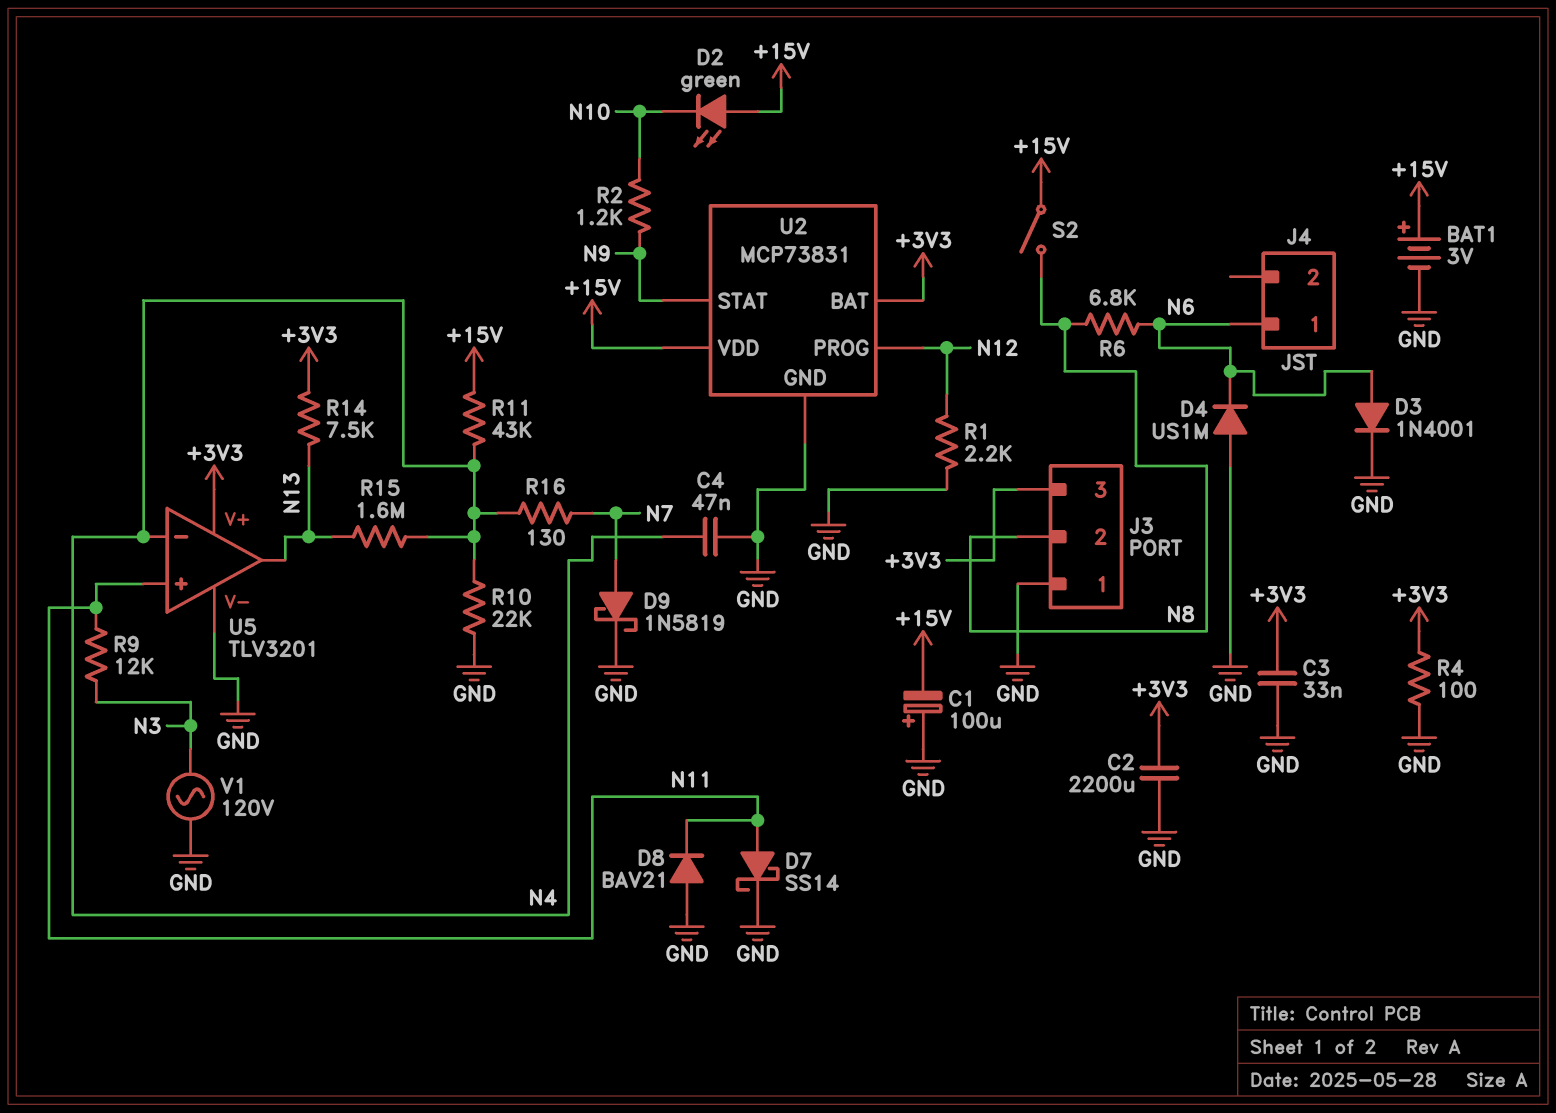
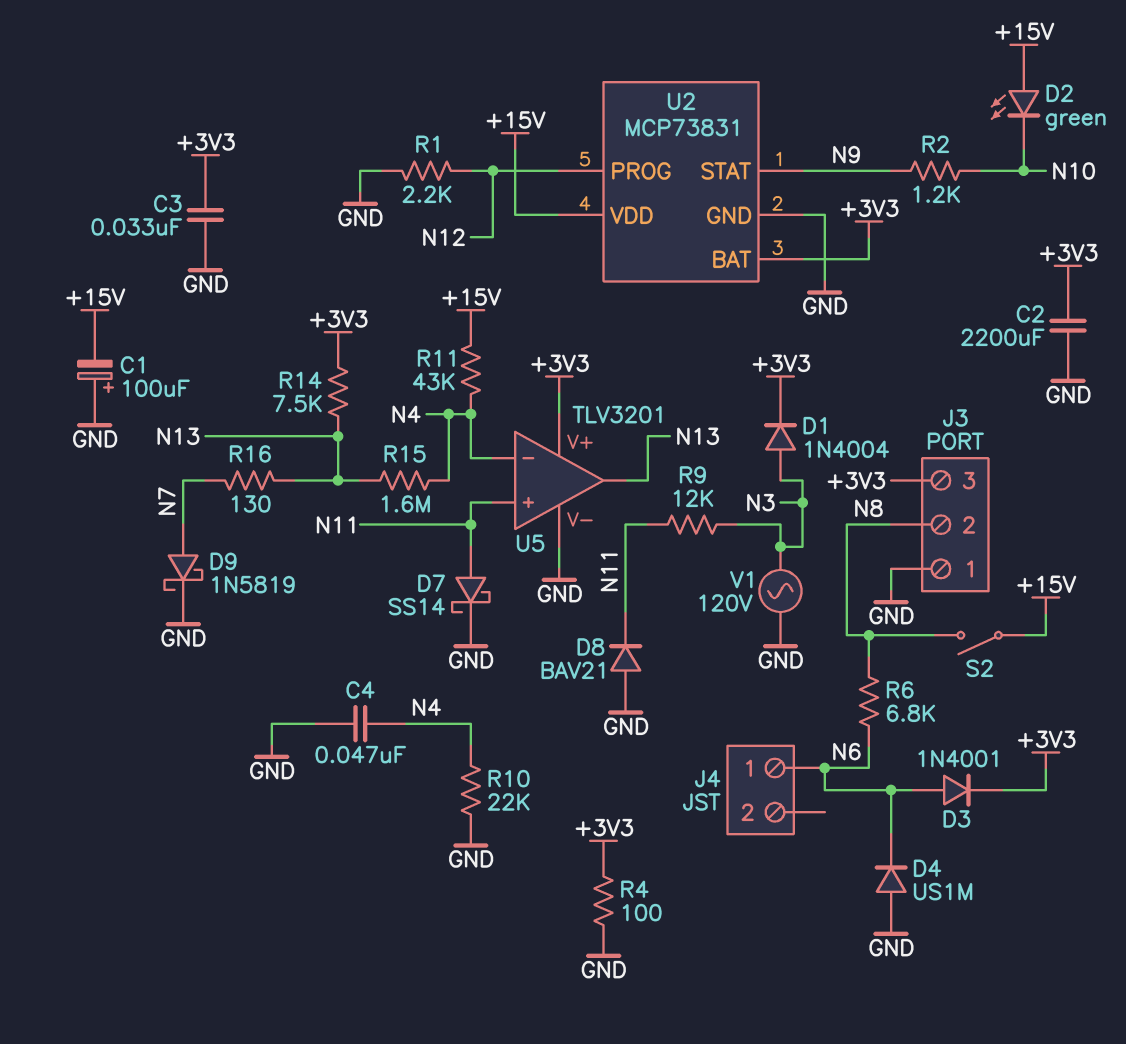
BAT1: 3V (plus +15V, minus GND) -> none
D1: none -> diode 1N4004 (A N3, K +3V3)
D3: diode 1N4001 (A N6, K GND) -> diode 1N4001 (A N6, K +3V3)
R16: 130 (N4, N7) -> 130 (N7, N13)

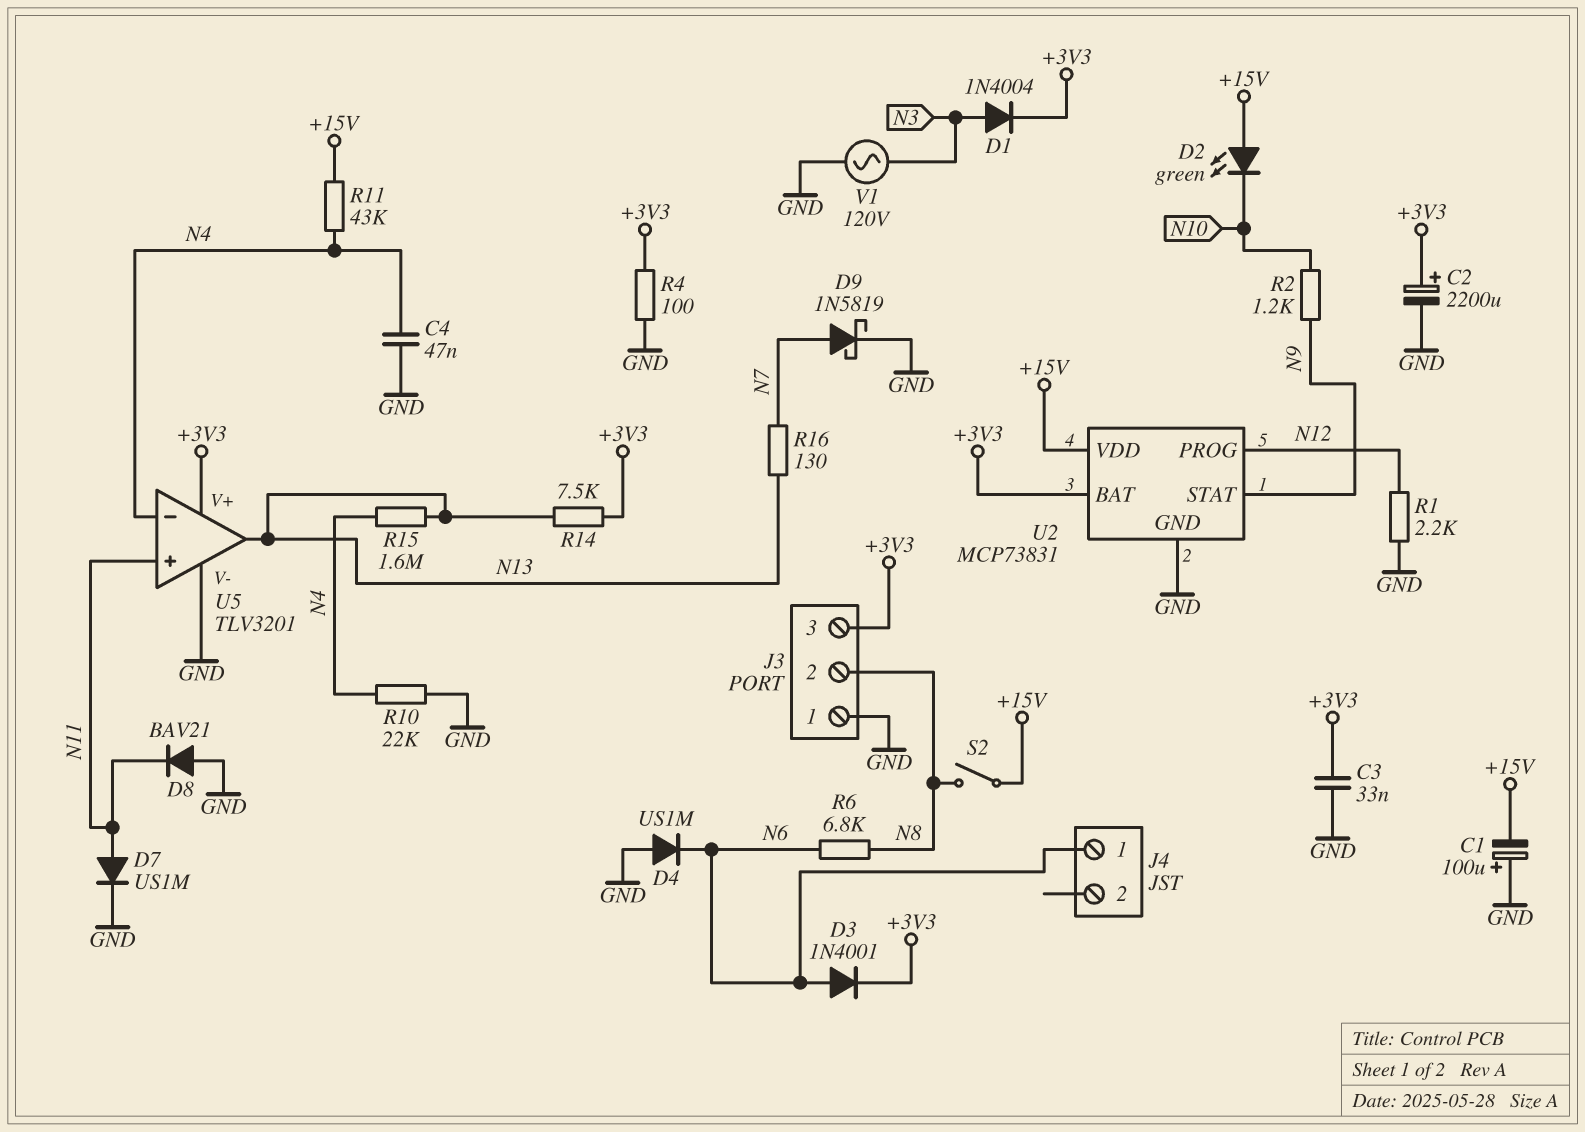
C2: 2200uF (+3V3, GND) -> 2200uF (plus +3V3, minus GND)
D7: schottky SS14 (A N11, K GND) -> diode US1M (A N11, K GND)
R9: 12k (N3, N11) -> none

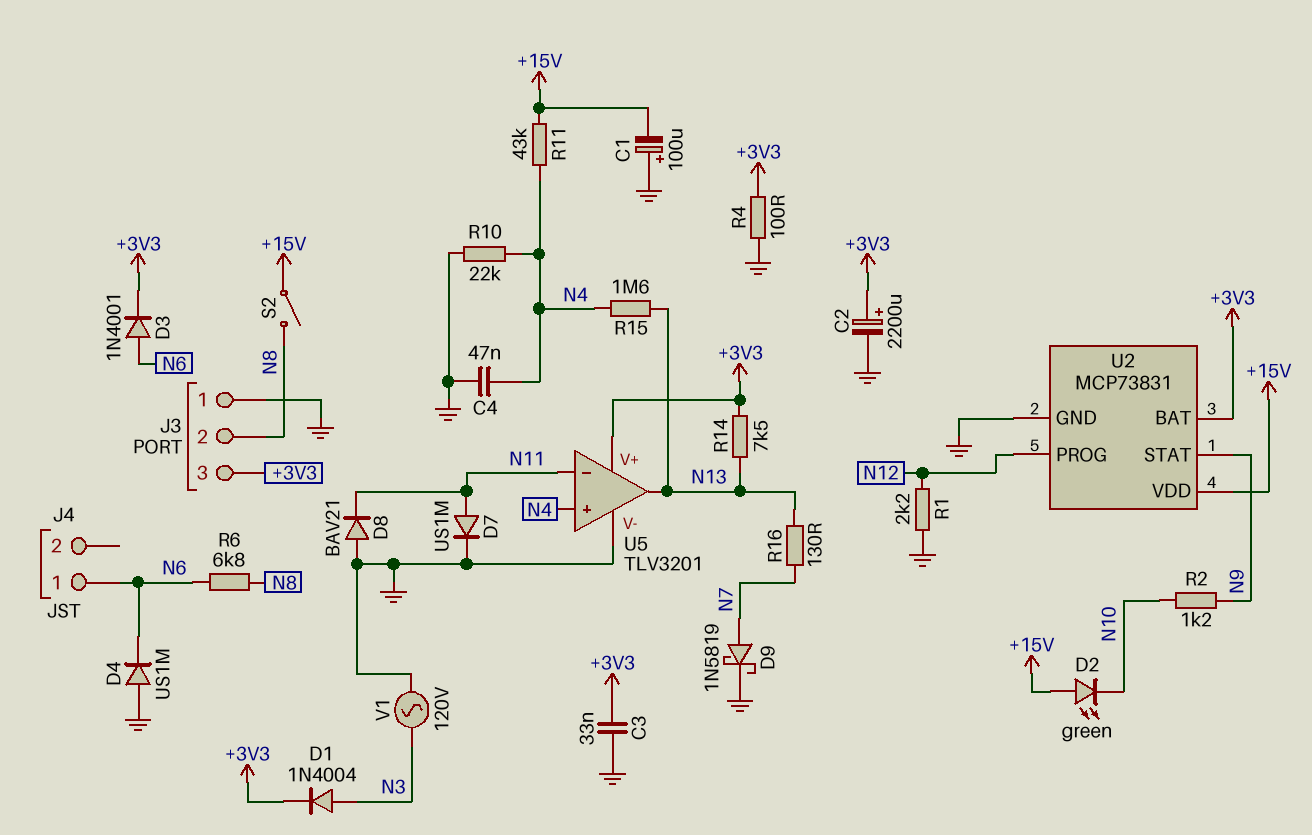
U5 pin in+: N11 -> N4
U5 pin in-: N4 -> N11

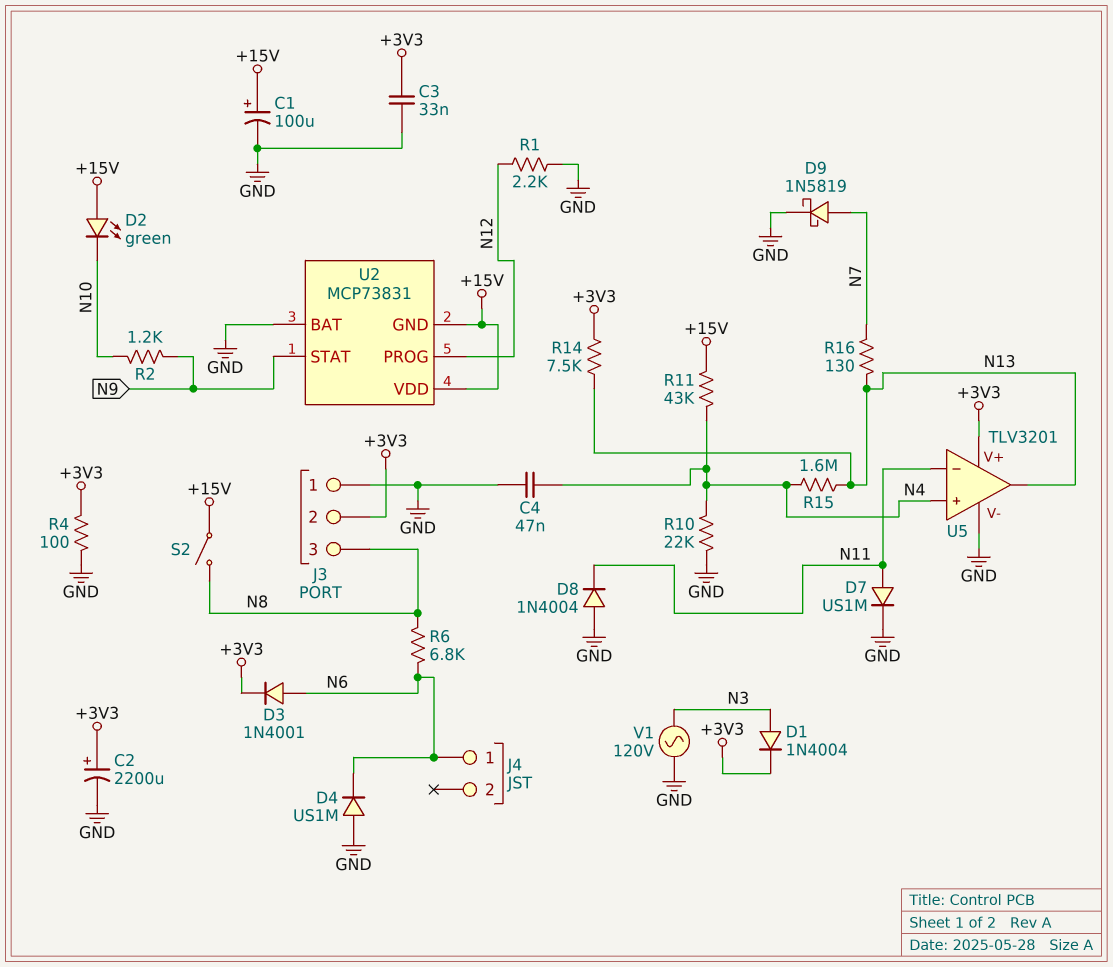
C1: 100uF (plus GND, minus +15V) -> 100uF (plus +15V, minus GND)
D8: diode BAV21 (A GND, K N11) -> diode 1N4004 (A GND, K N11)
J3 pin 2: N8 -> +3V3
J3 pin 3: +3V3 -> N8
U2 pin BAT: +3V3 -> GND
U2 pin GND: GND -> +15V

